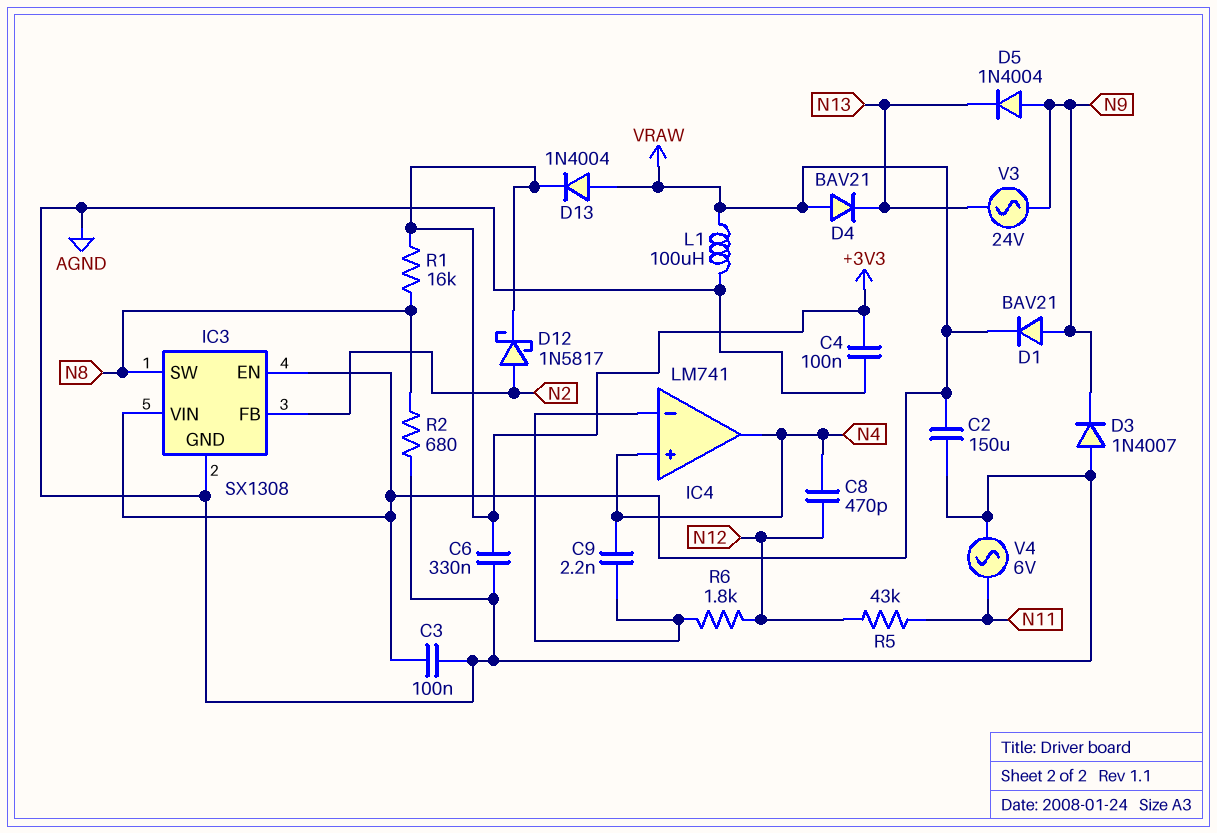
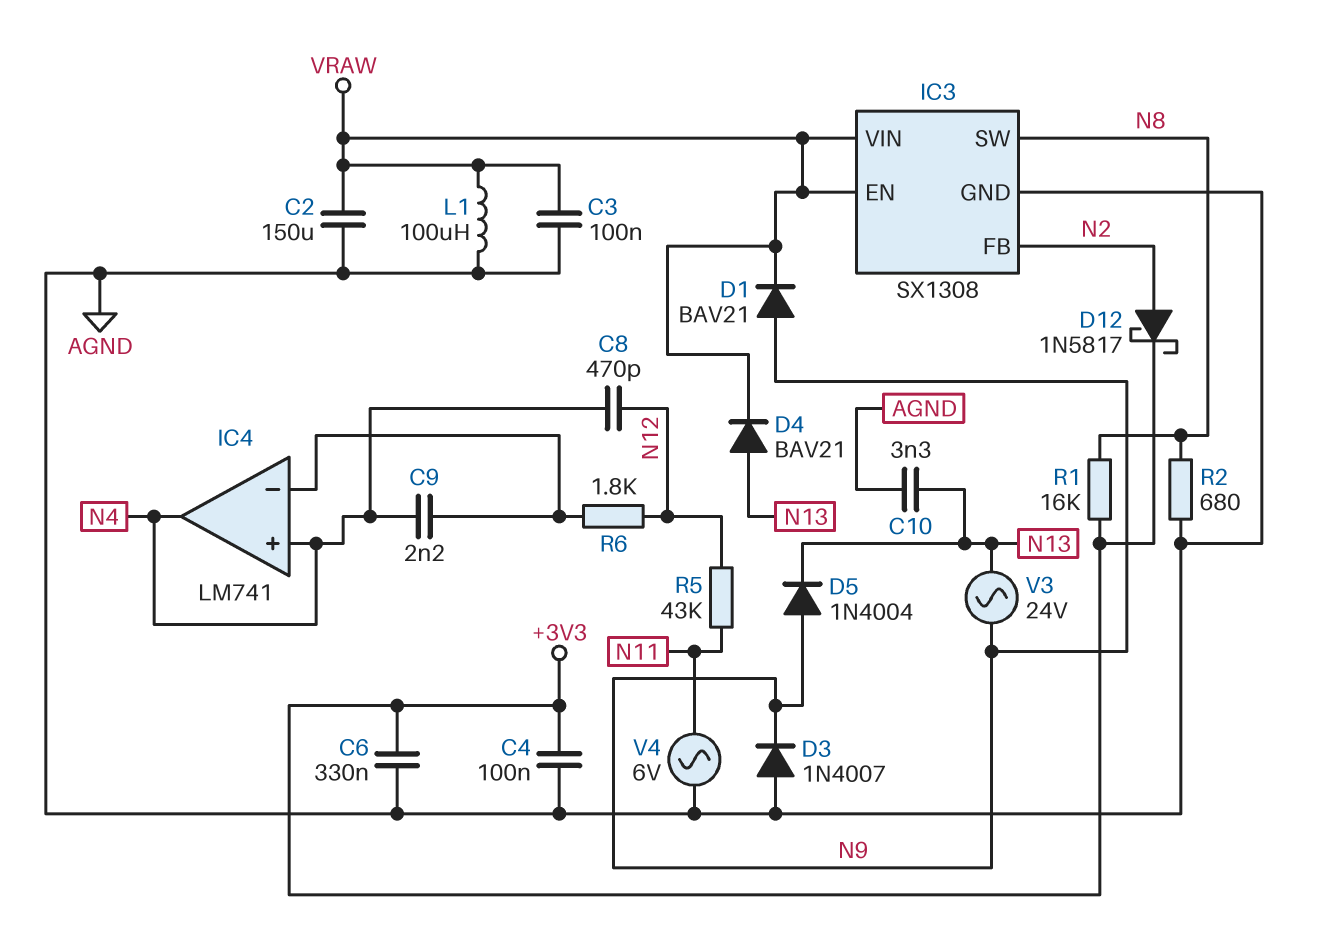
C10: none -> 3.3nF (AGND, N13)
D4: diode BAV21 (A VRAW, K N13) -> diode BAV21 (A N13, K VRAW)
D13: diode 1N4004 (A VRAW, K +3V3) -> none

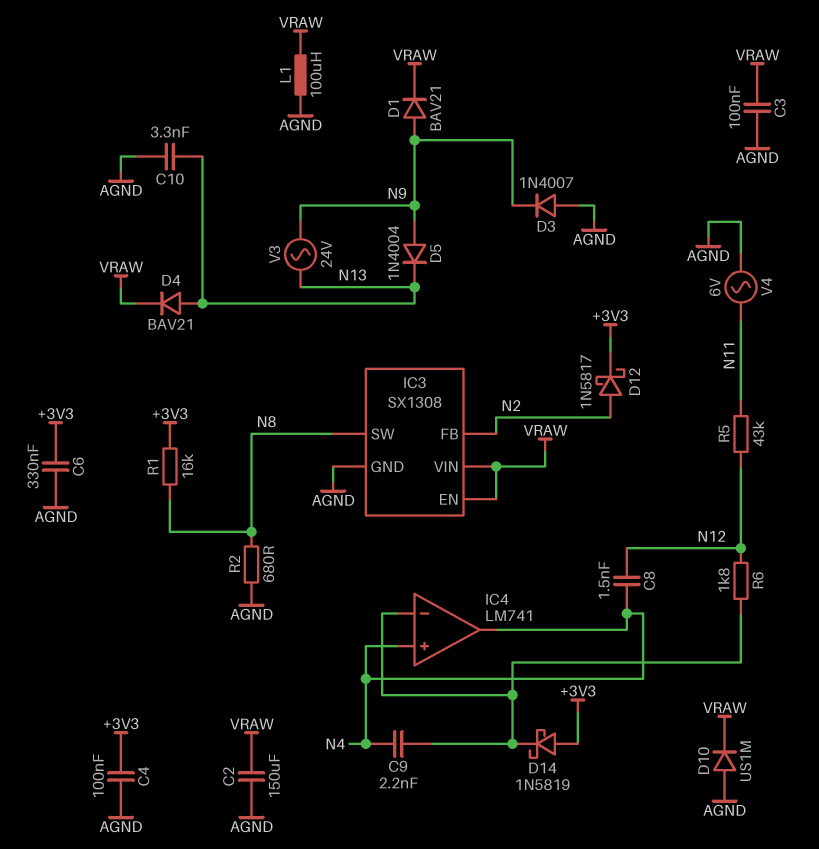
C8: 470pF (N4, N12) -> 1.5nF (N4, N12)
D10: none -> diode US1M (A AGND, K VRAW)
D14: none -> schottky 1N5819 (A +3V3, K IC4/in-)

